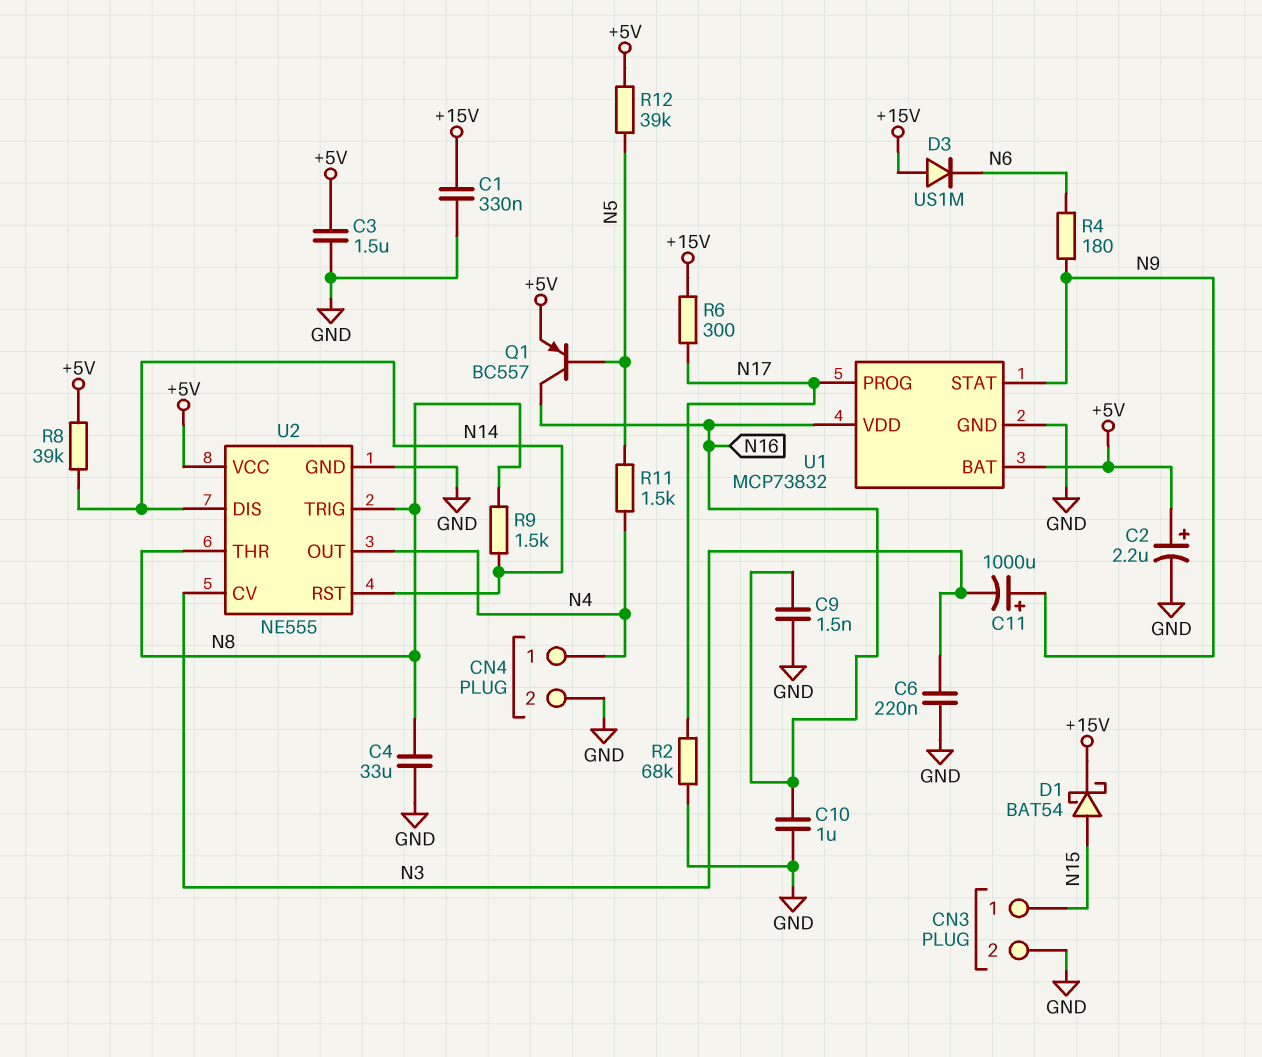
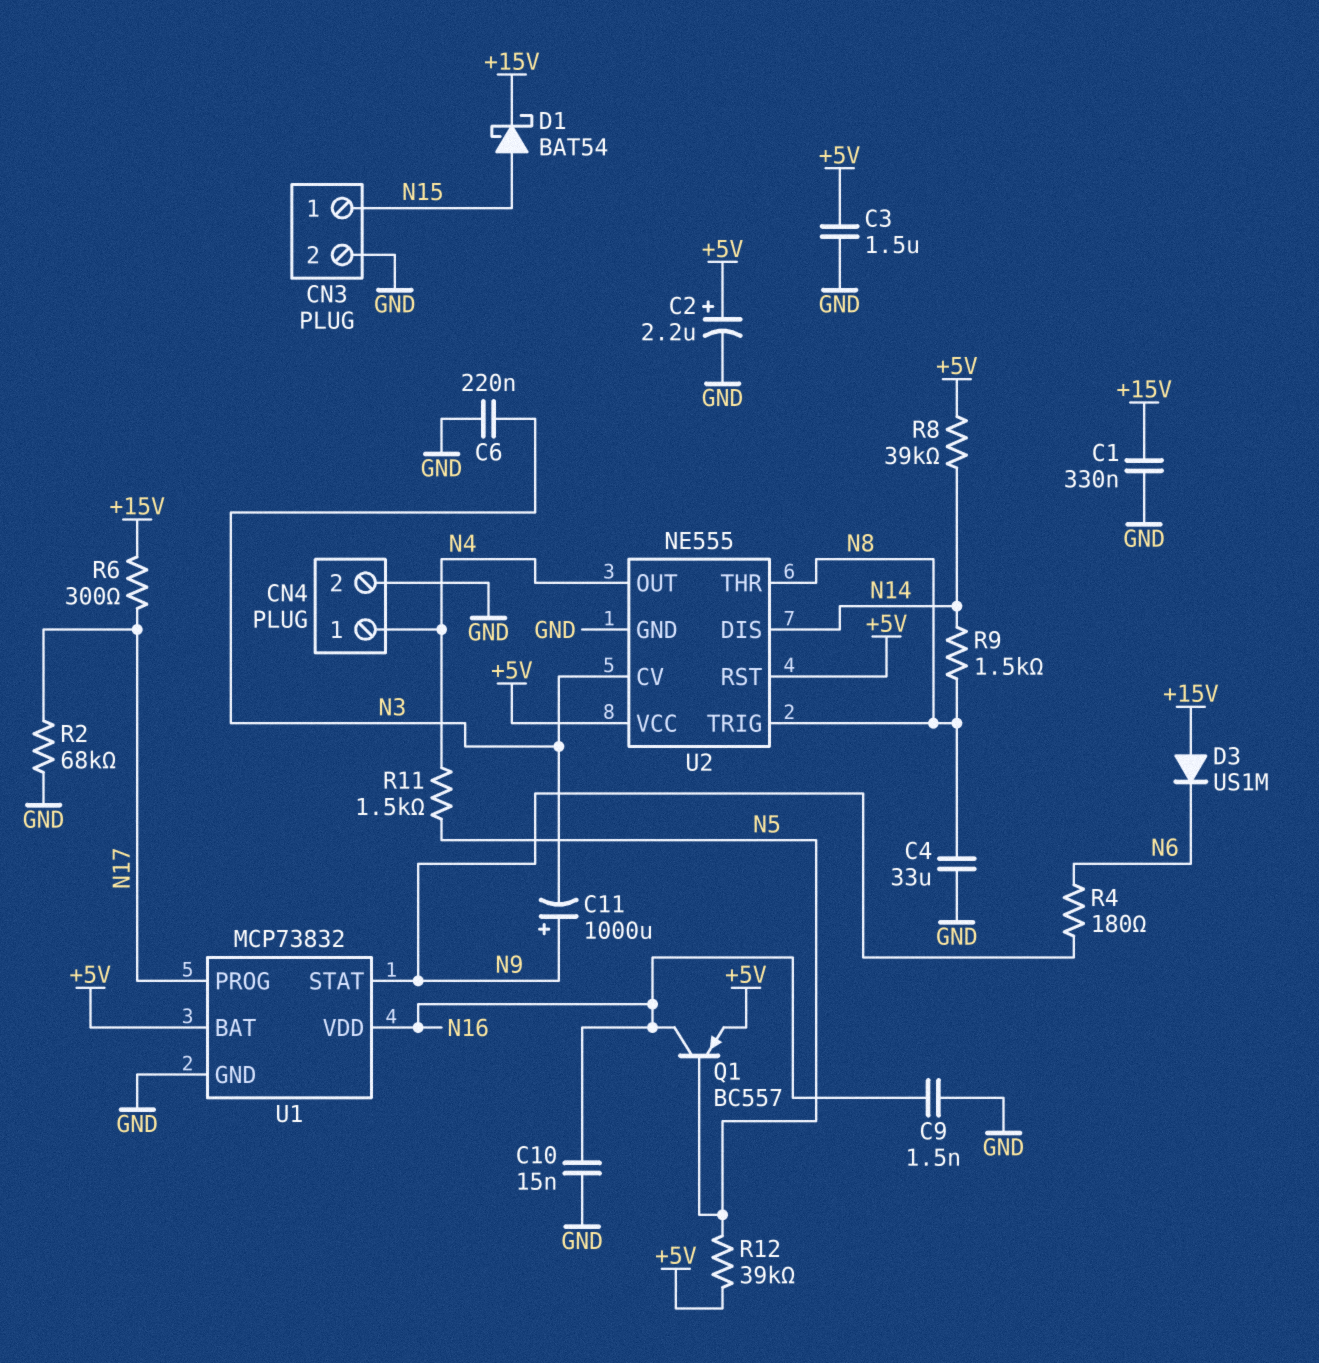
C10: 1uF (GND, N16) -> 15nF (GND, N16)
U2 pin RST: N14 -> +5V

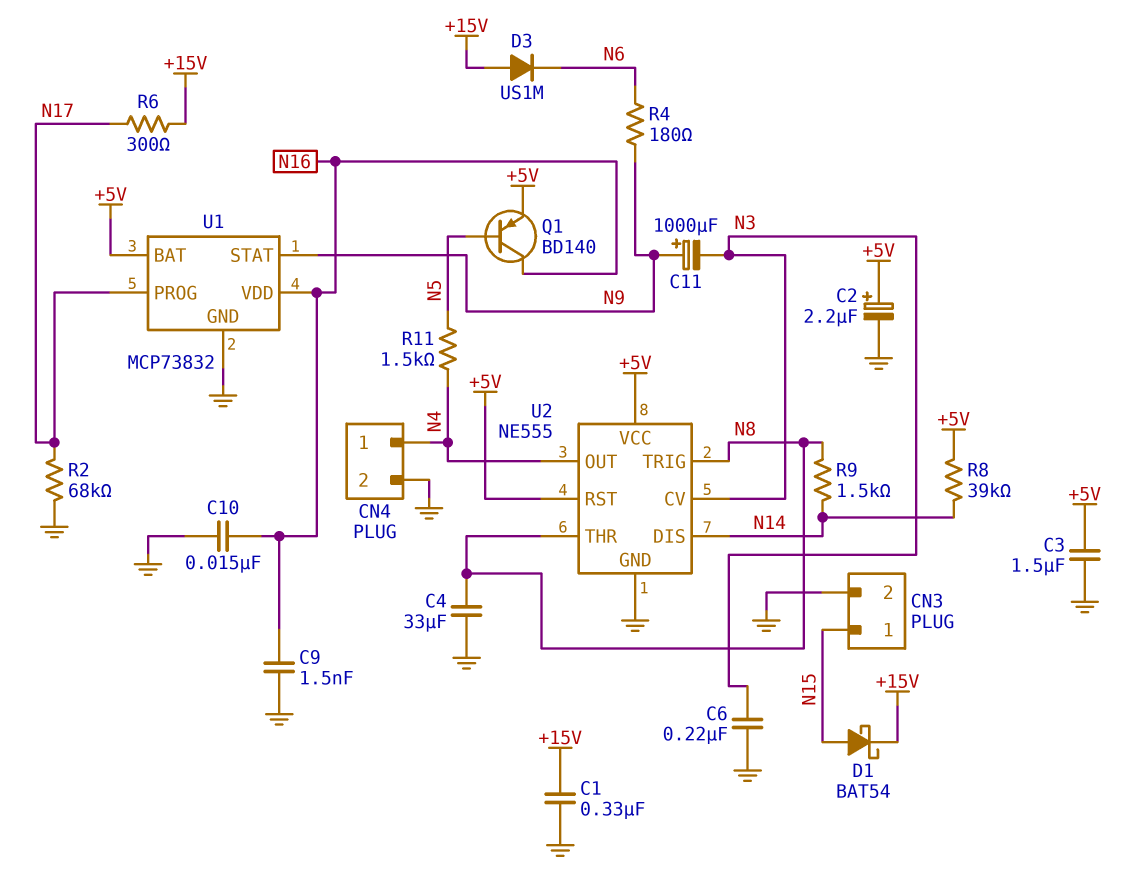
Q1: PNP BC557 (B N5, C N16, E +5V) -> PNP BD140 (B N5, C N16, E +5V)
R12: 39k (+5V, N5) -> none

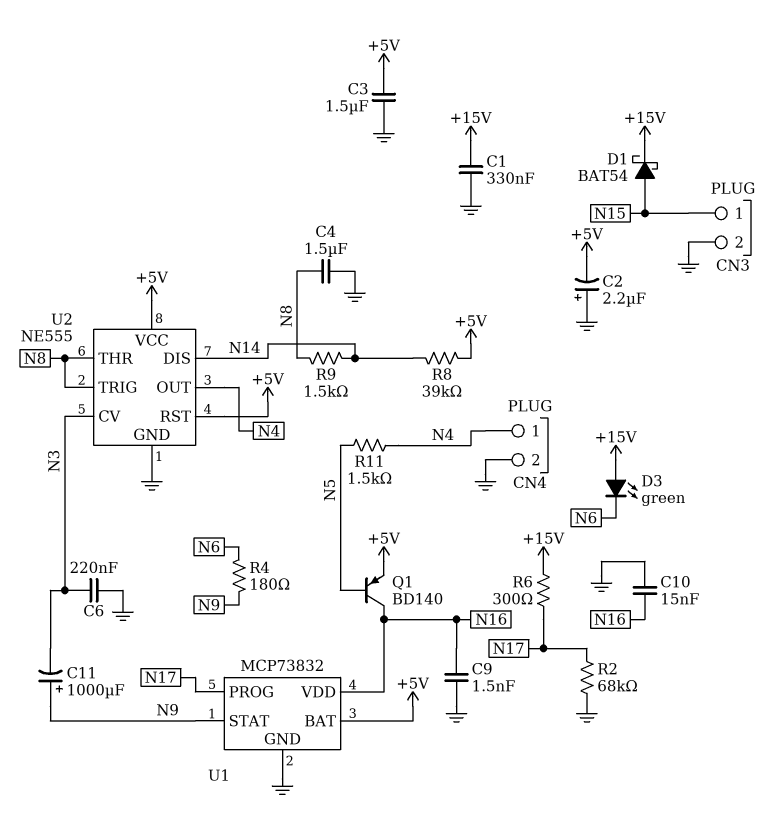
C2: 2.2uF (plus +5V, minus GND) -> 2.2uF (plus GND, minus +5V)
C4: 33uF (GND, N8) -> 1.5uF (GND, N8)
D3: diode US1M (A +15V, K N6) -> LED green (A +15V, K N6)

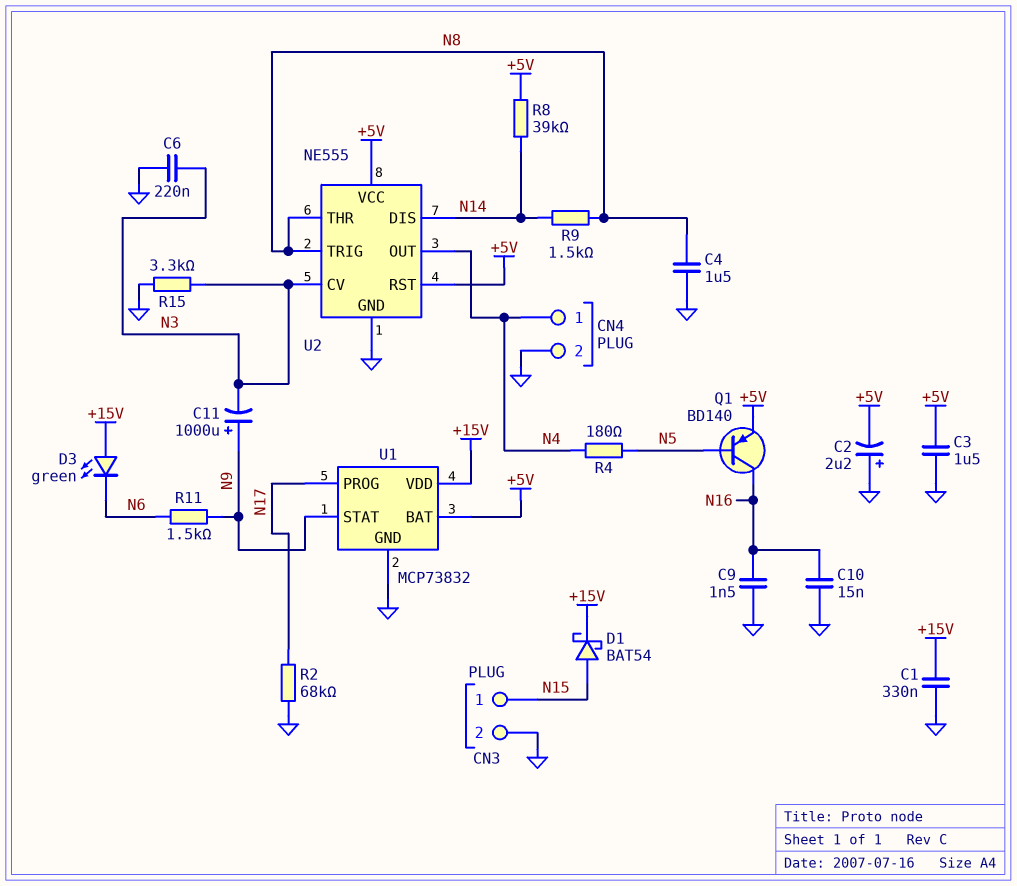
R4: 180 (N6, N9) -> 180 (N4, N5)
R6: 300 (+15V, N17) -> none
R11: 1.5k (N4, N5) -> 1.5k (N6, N9)
R15: none -> 3.3k (GND, N3)
U1 pin VDD: N16 -> +15V

